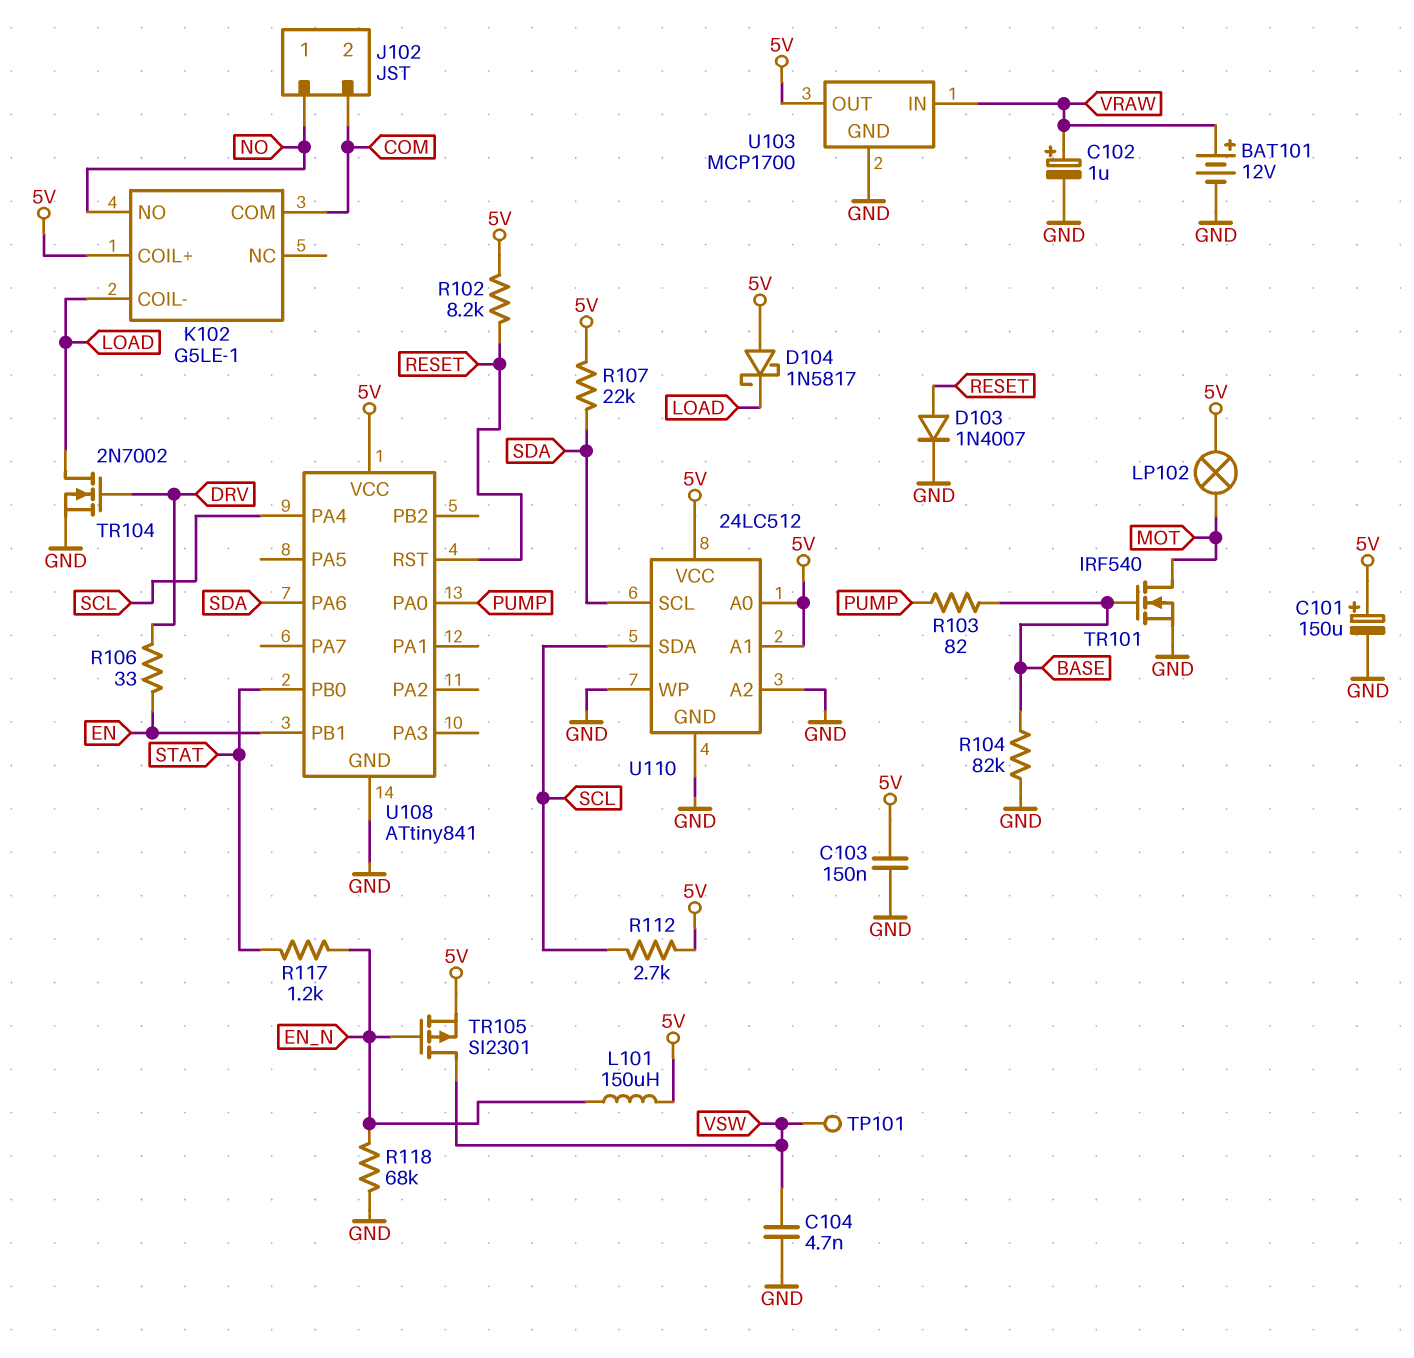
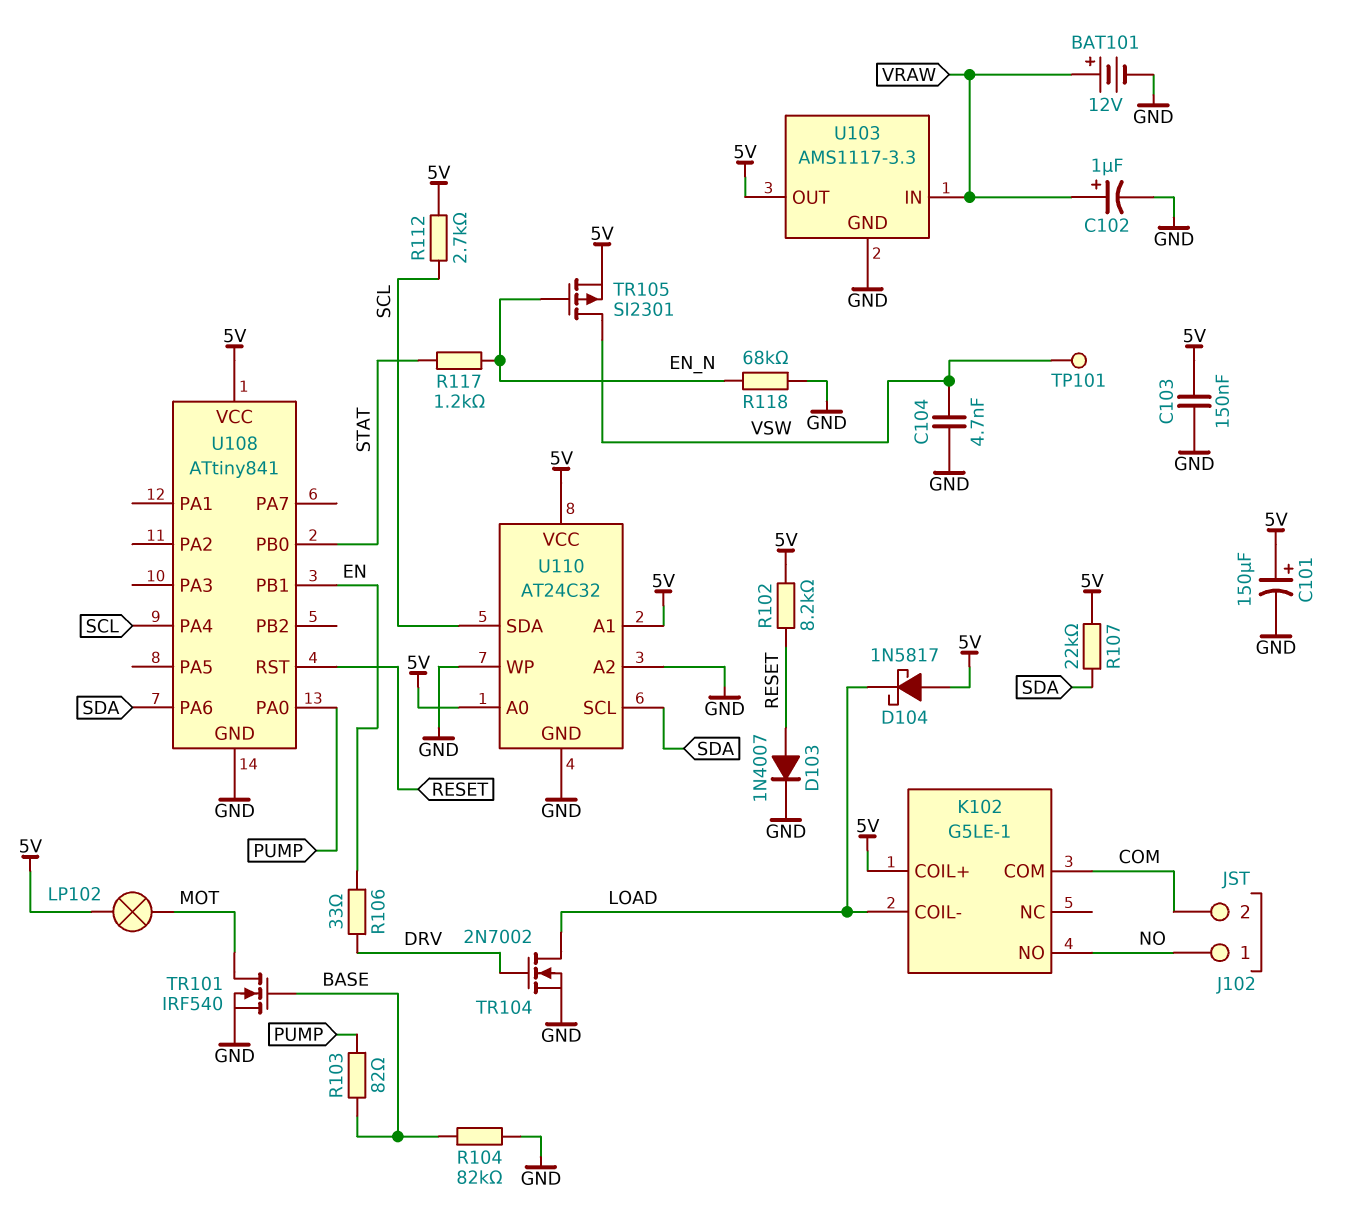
L101: 150uH (5V, EN_N) -> none
U103: MCP1700 -> AMS1117-3.3
U110: 24LC512 -> AT24C32

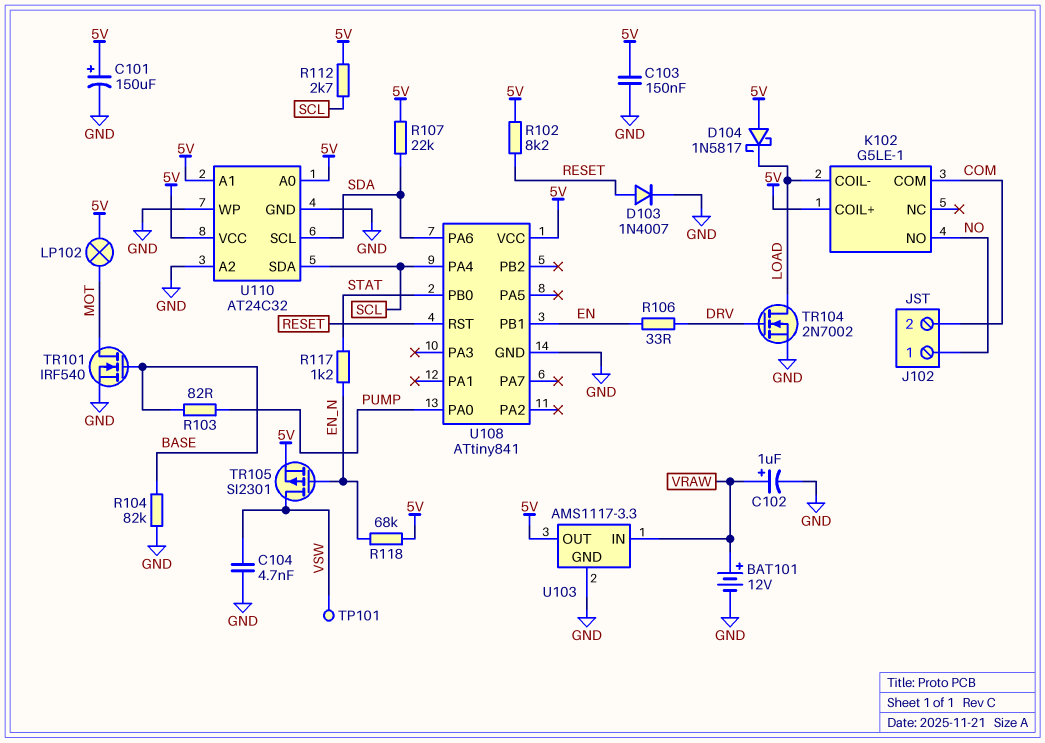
R118: 68k (EN_N, GND) -> 68k (5V, EN_N)

